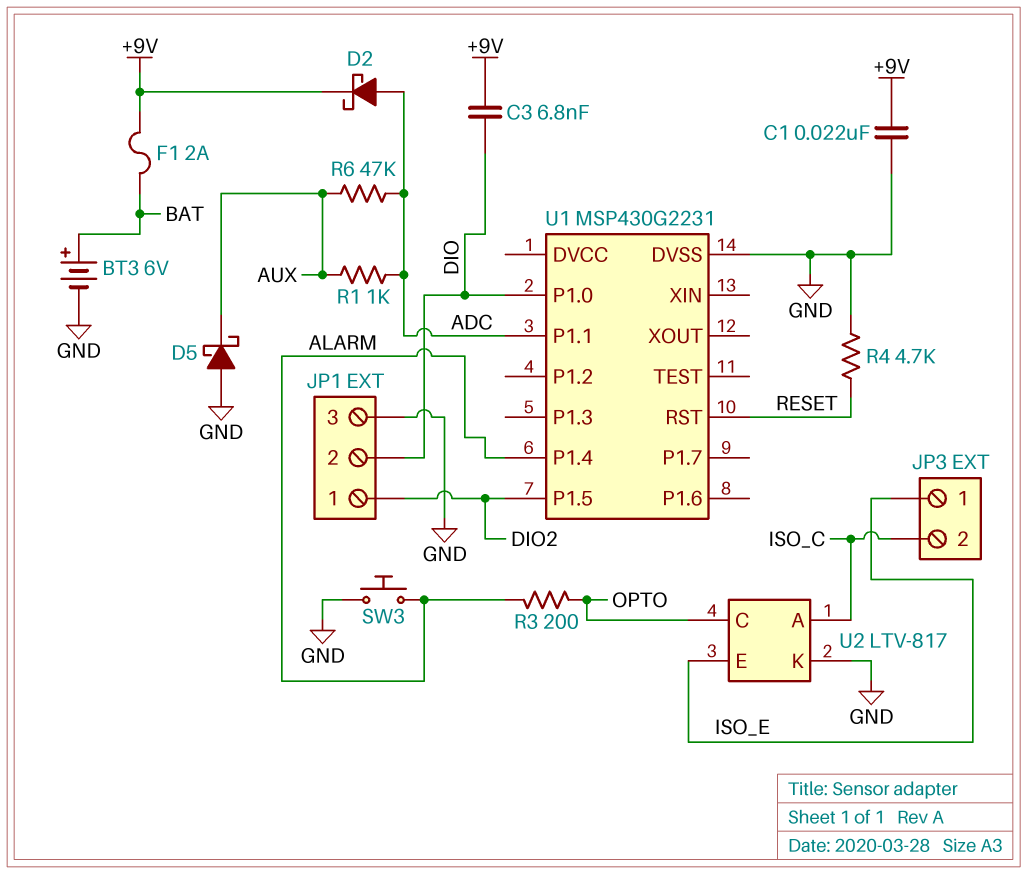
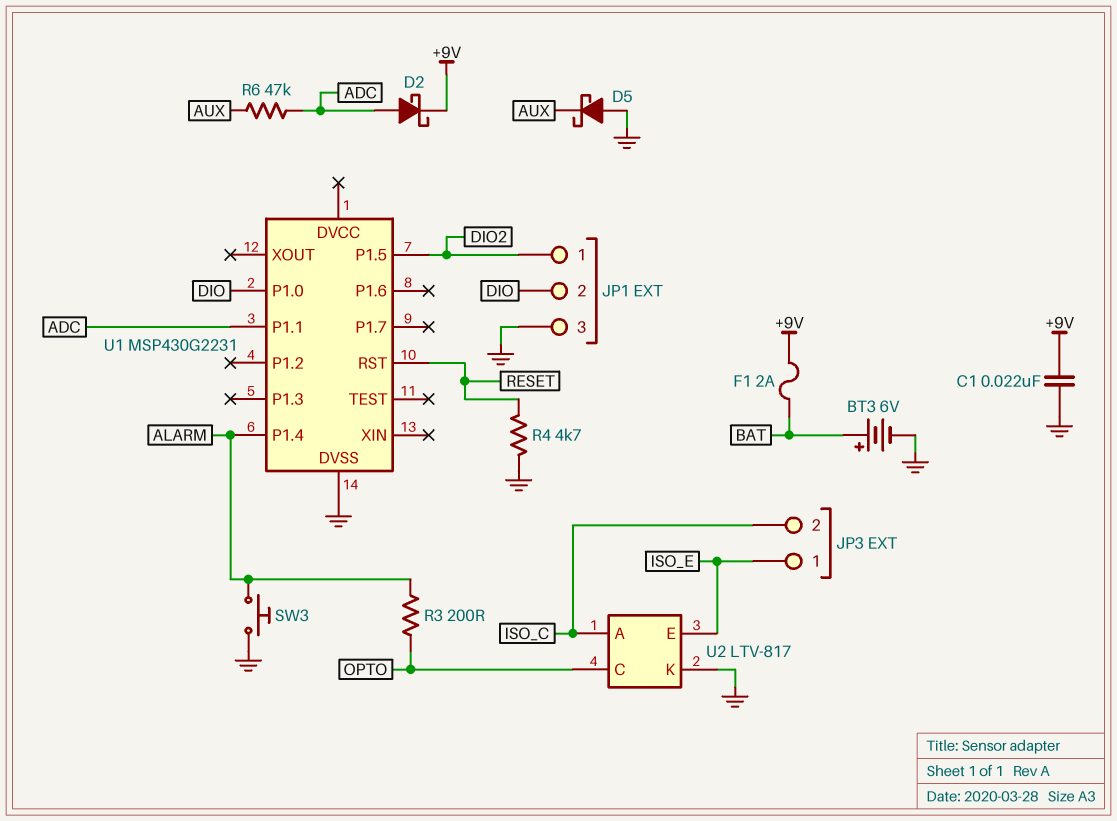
C3: 6.8nF (+9V, DIO) -> none
R1: 1k (ADC, AUX) -> none

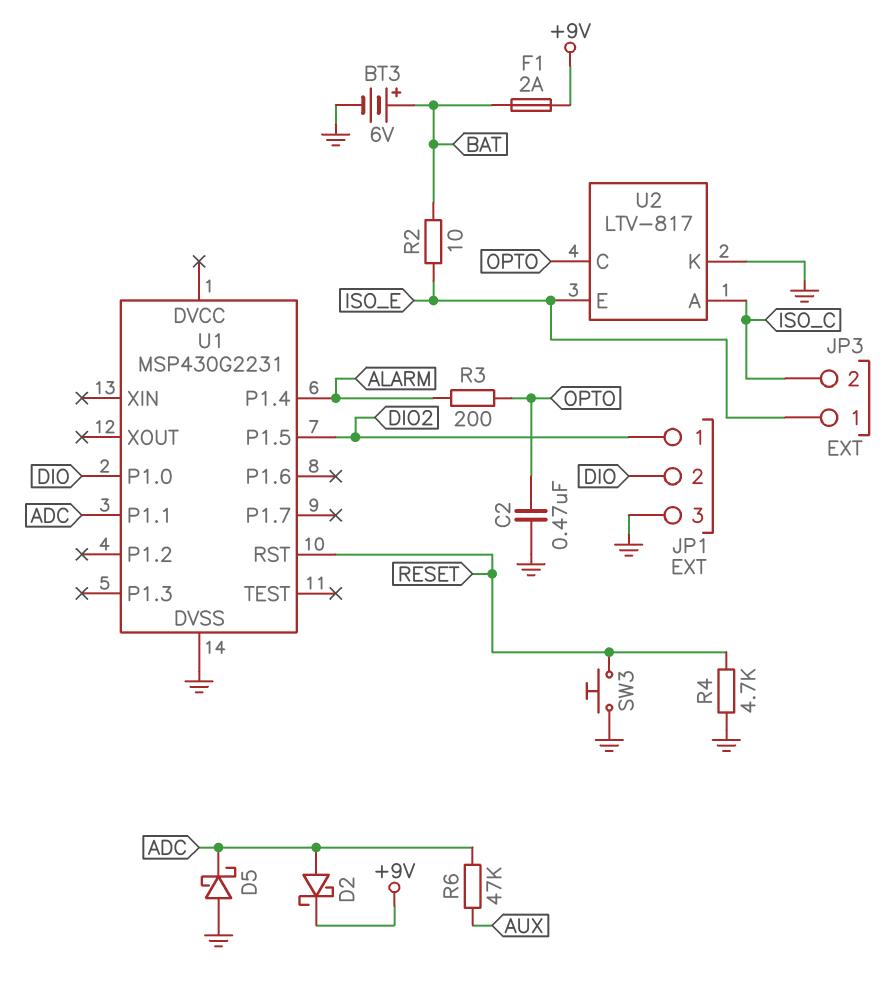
C1: 22nF (+9V, GND) -> none
C2: none -> 470nF (GND, OPTO)
D5: schottky (A GND, K AUX) -> schottky (A GND, K ADC)
R2: none -> 10 (BAT, ISO_E)
SW3: button (ALARM, GND) -> button (GND, RESET)

